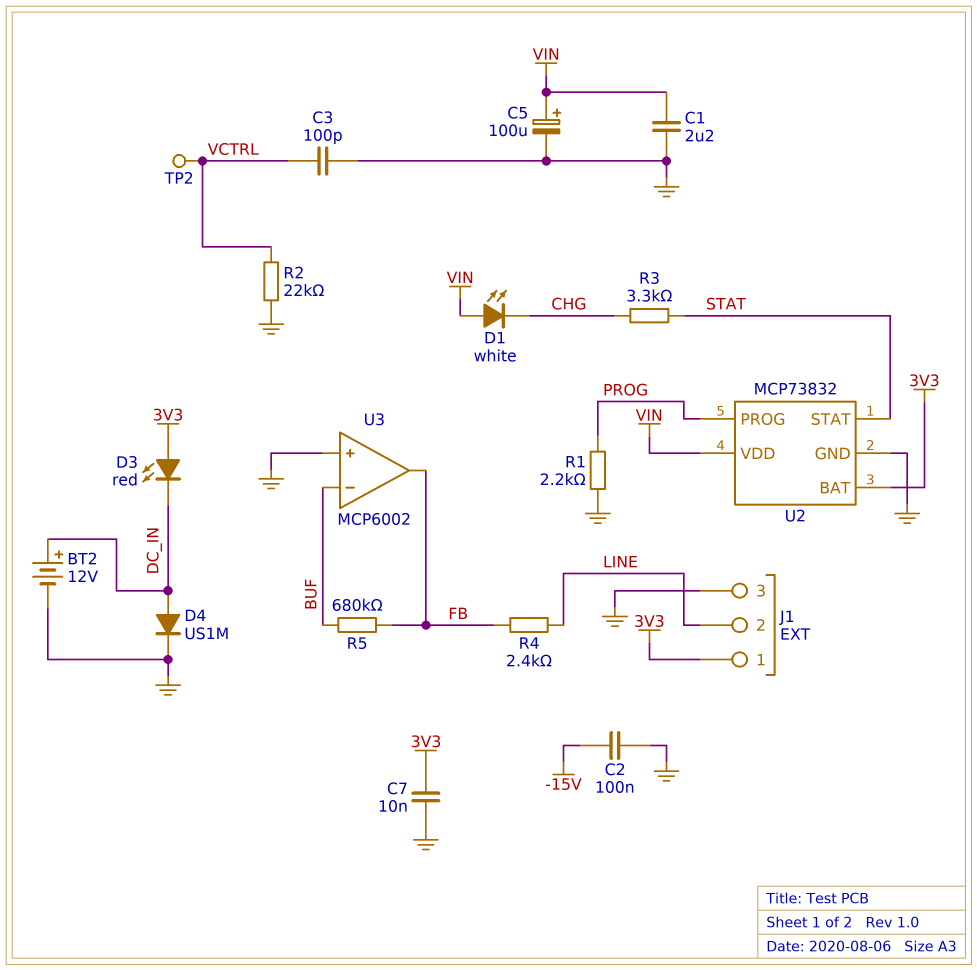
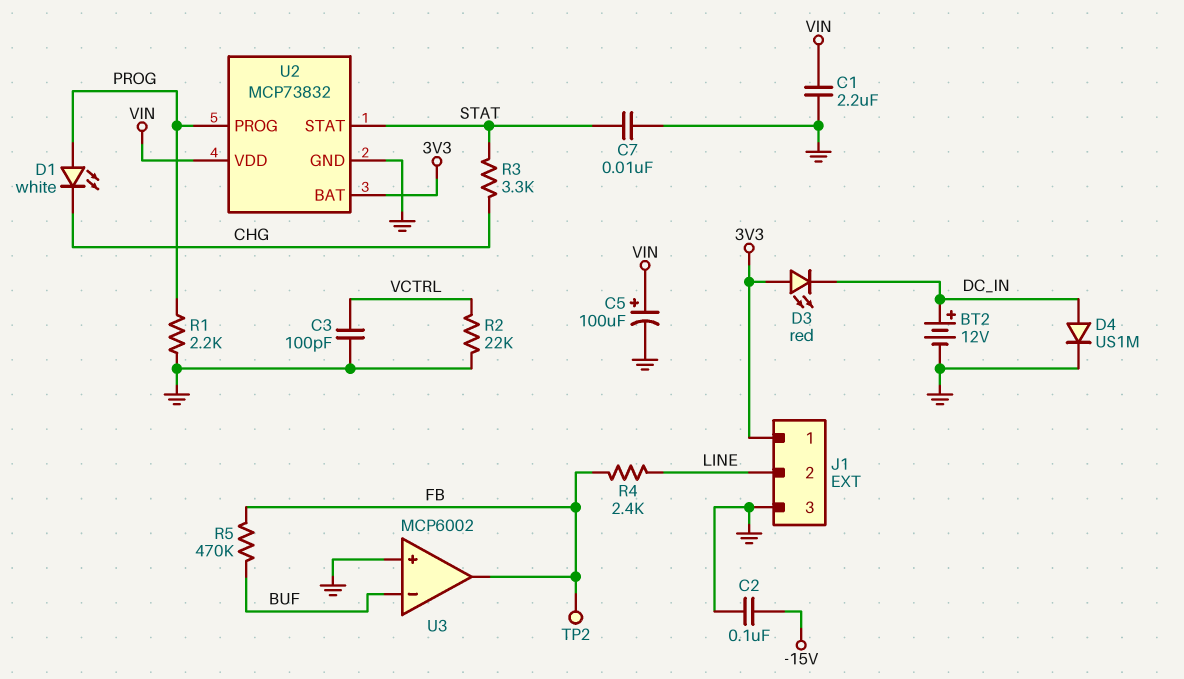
C7: 10nF (3V3, GND) -> 10nF (GND, STAT)
D1: LED white (A VIN, K CHG) -> LED white (A PROG, K CHG)
R5: 680k (BUF, FB) -> 470k (BUF, FB)
TP2: test point (VCTRL) -> test point (FB)

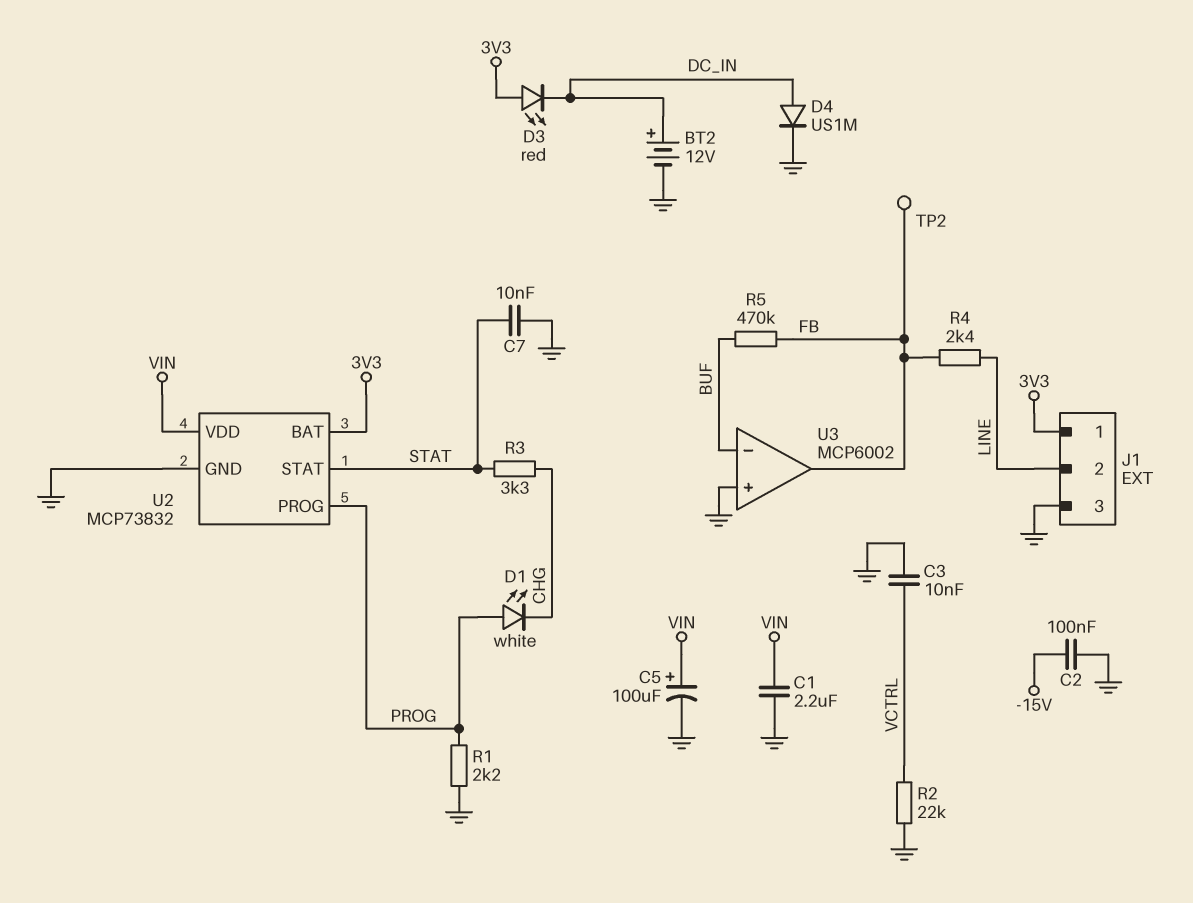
C3: 100pF (GND, VCTRL) -> 10nF (GND, VCTRL)

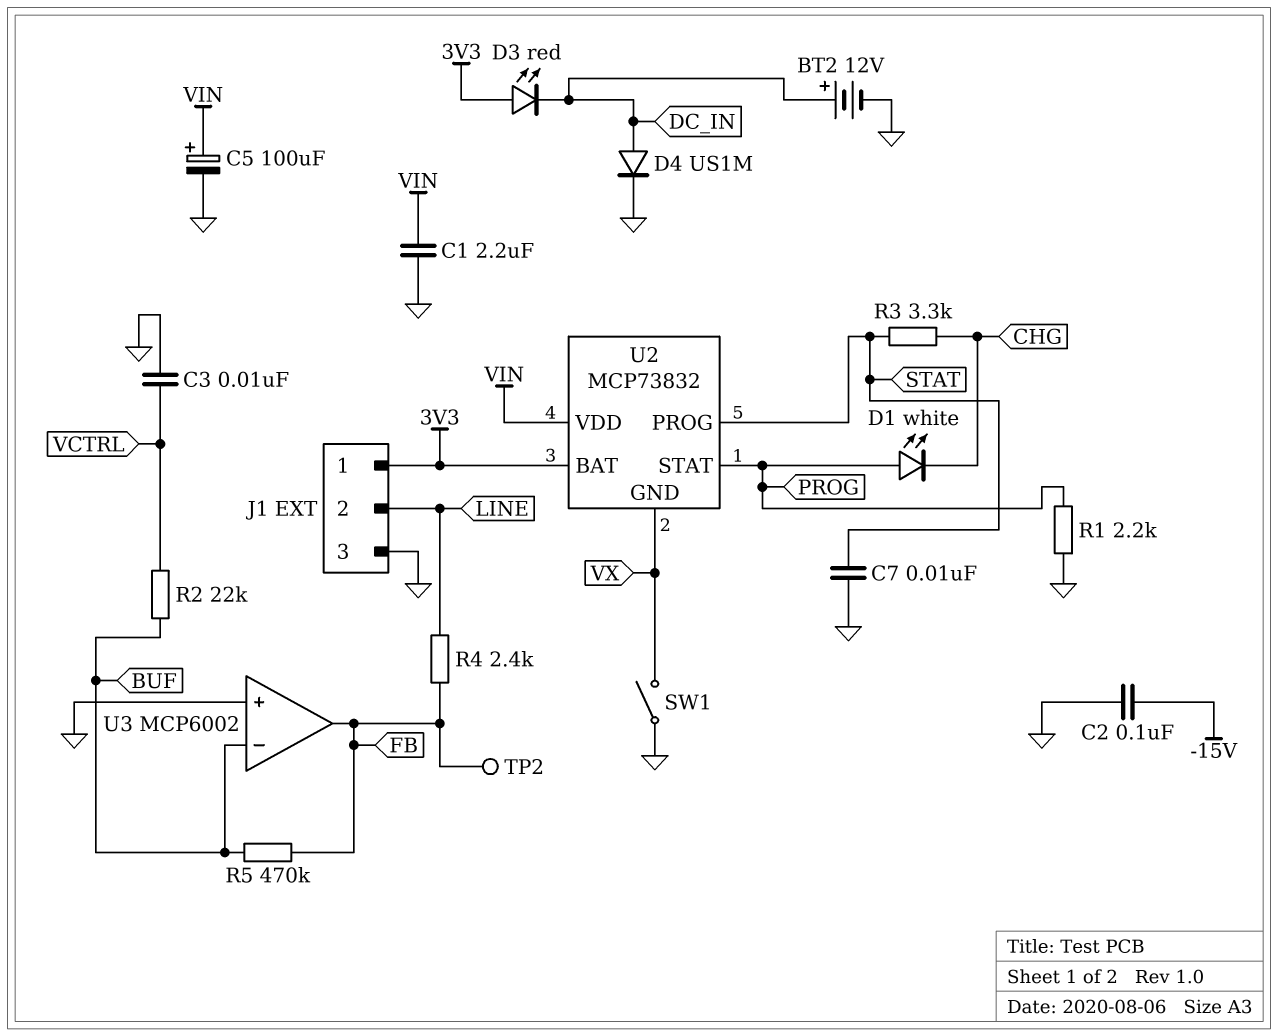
R2: 22k (GND, VCTRL) -> 22k (BUF, VCTRL)
SW1: none -> switch (GND, VX)
U2 pin GND: GND -> VX
U2 pin PROG: PROG -> STAT
U2 pin STAT: STAT -> PROG

